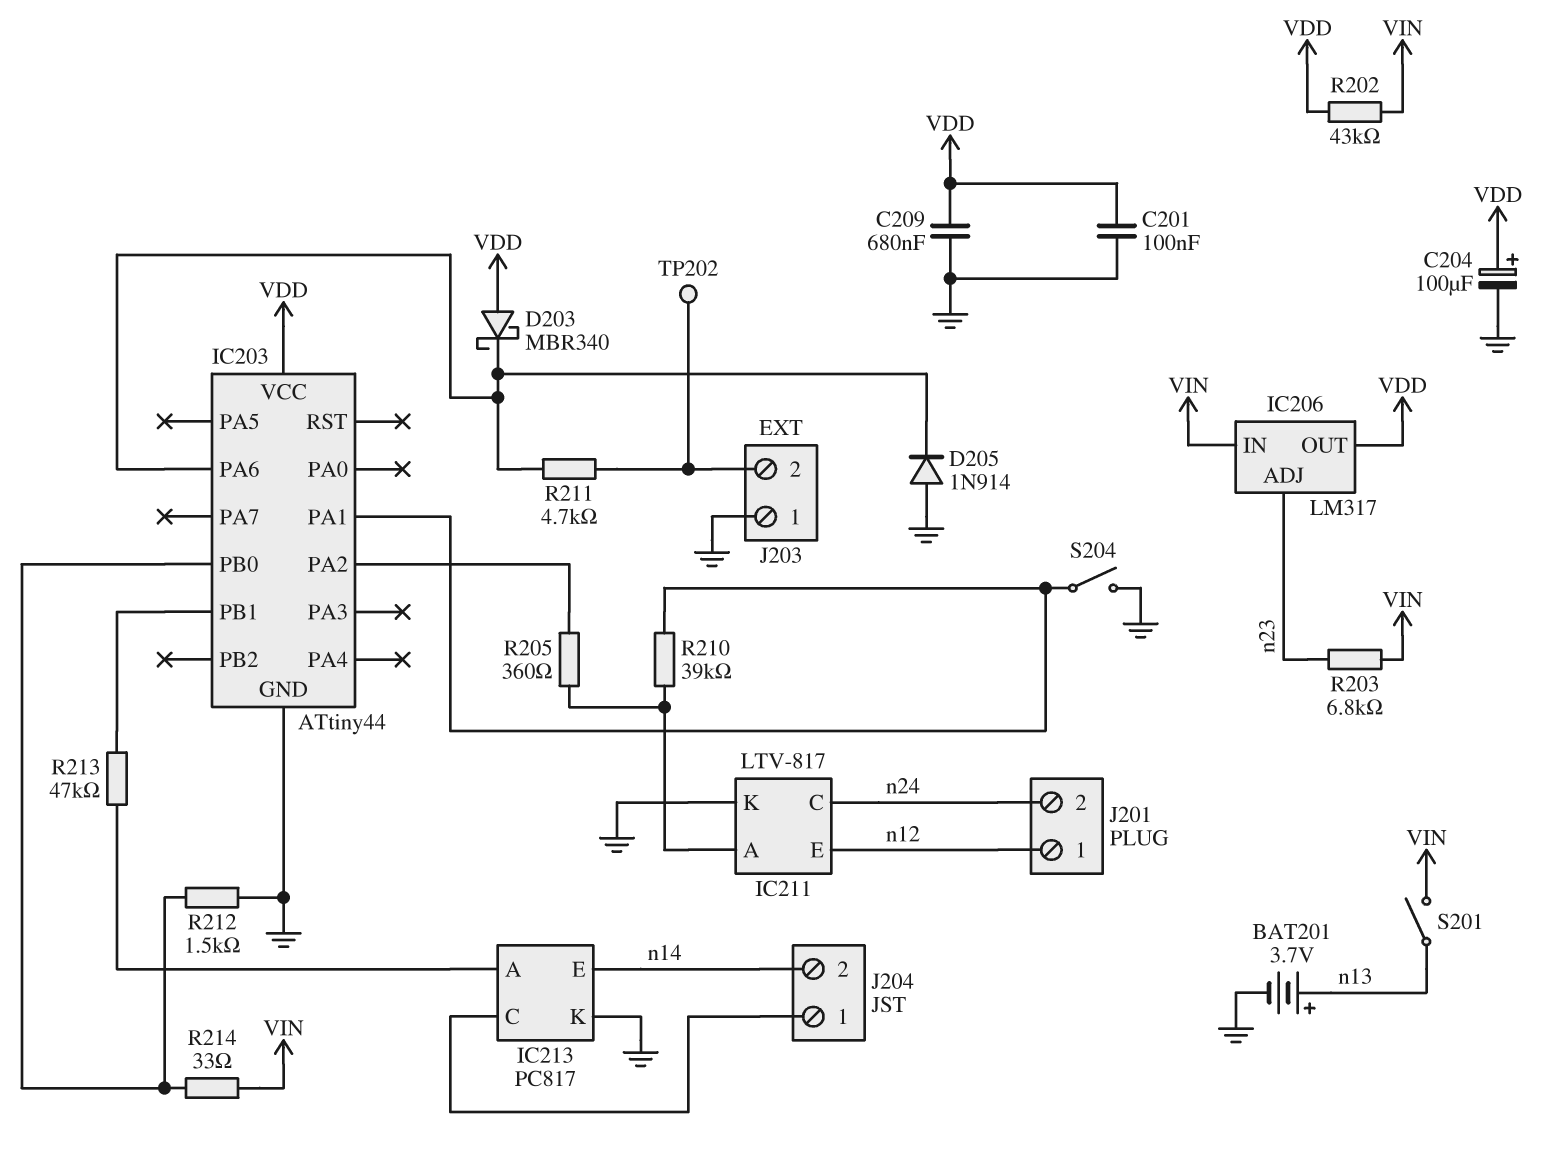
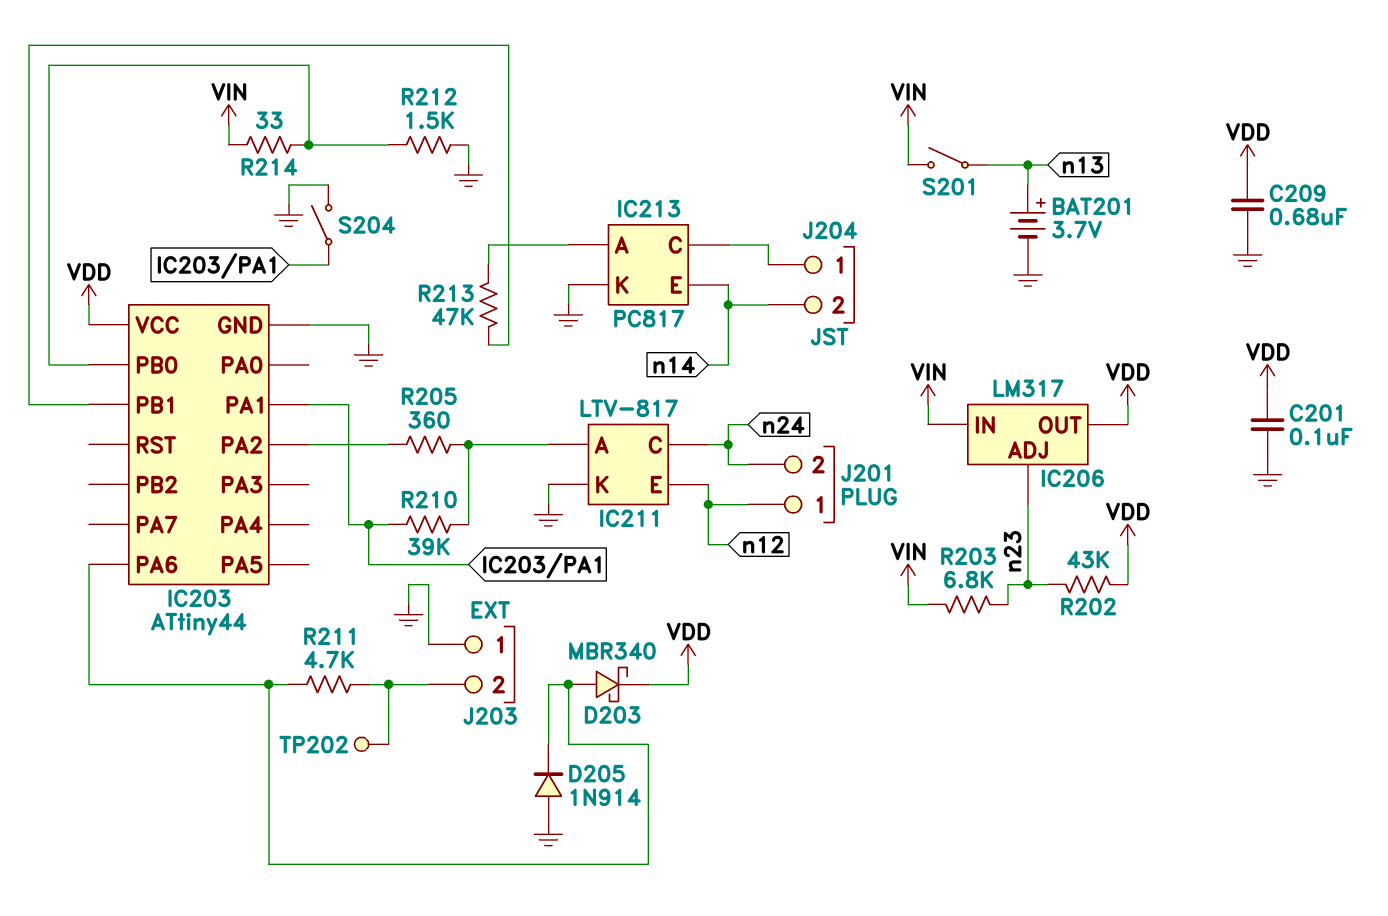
C204: 100uF (plus VDD, minus GND) -> none
D203: schottky MBR340 (A VDD, K IC203/PA6) -> schottky MBR340 (A IC203/PA6, K VDD)
R202: 43k (VDD, VIN) -> 43k (VDD, n23)

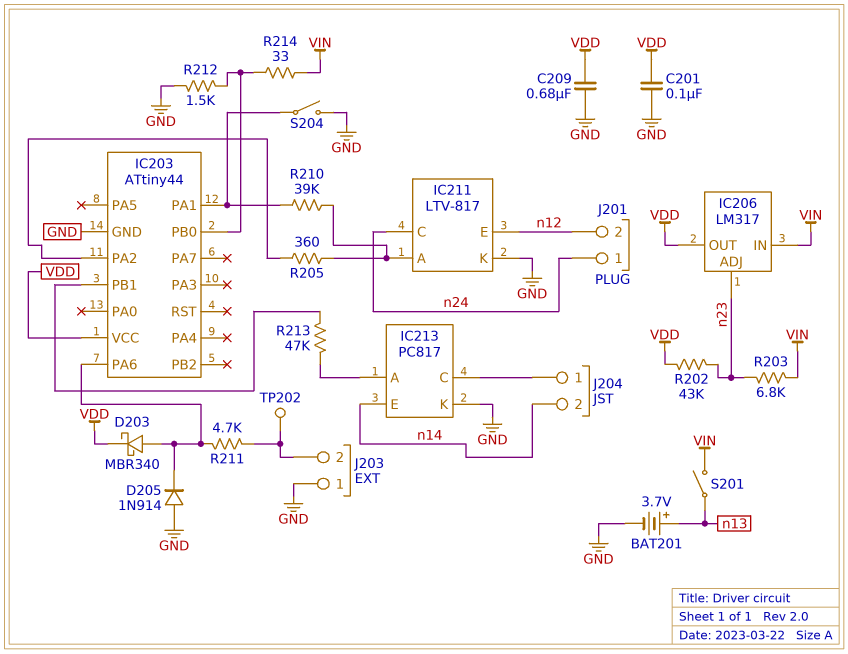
J201 pin 1: n12 -> n24
J201 pin 2: n24 -> n12

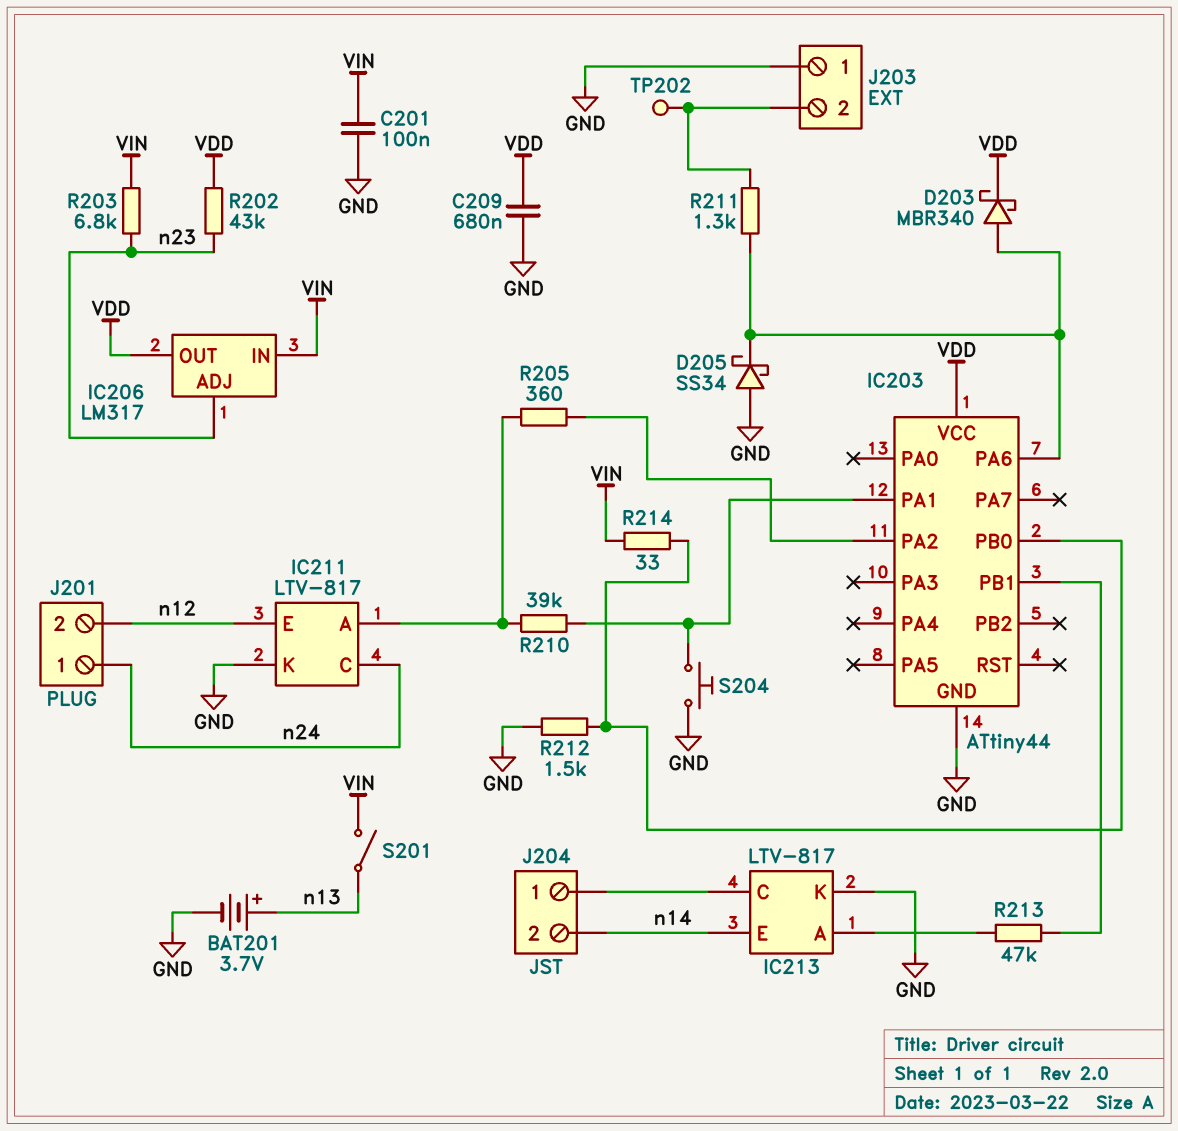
C201: 100nF (GND, VDD) -> 100nF (GND, VIN)
D205: diode 1N914 (A GND, K IC203/PA6) -> schottky SS34 (A GND, K IC203/PA6)
IC213: PC817 -> LTV-817
R211: 4.7k (IC203/PA6, J203/2) -> 1.3k (IC203/PA6, J203/2)
S204: switch (GND, IC203/PA1) -> button (GND, IC203/PA1)

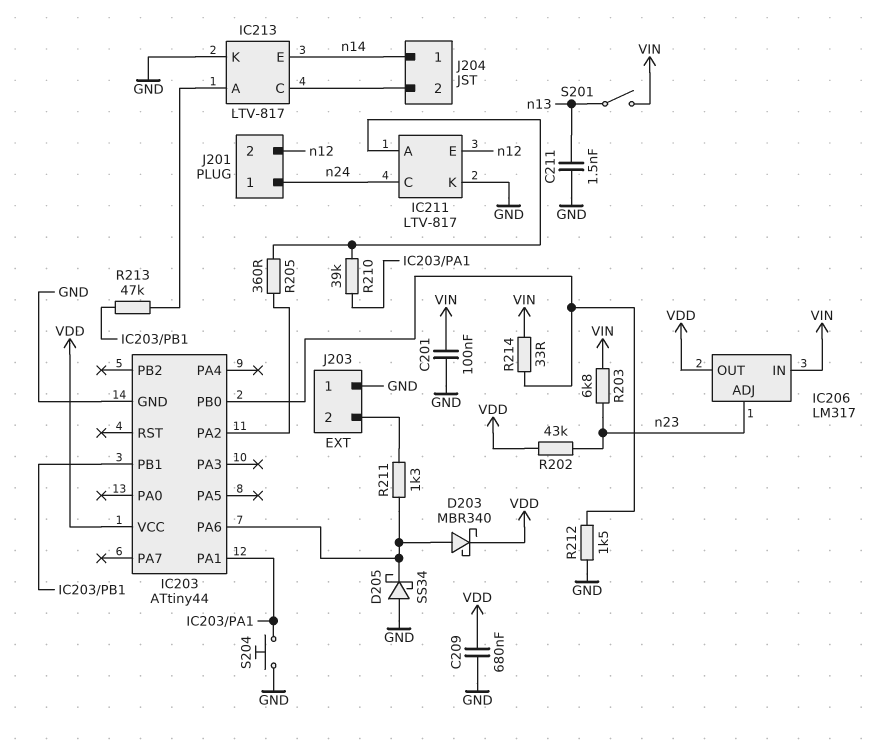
BAT201: 3.7V (plus n13, minus GND) -> none
C211: none -> 1.5nF (GND, n13)
J204 pin 1: IC213/C -> n14
J204 pin 2: n14 -> IC213/C
TP202: test point (J203/2) -> none

